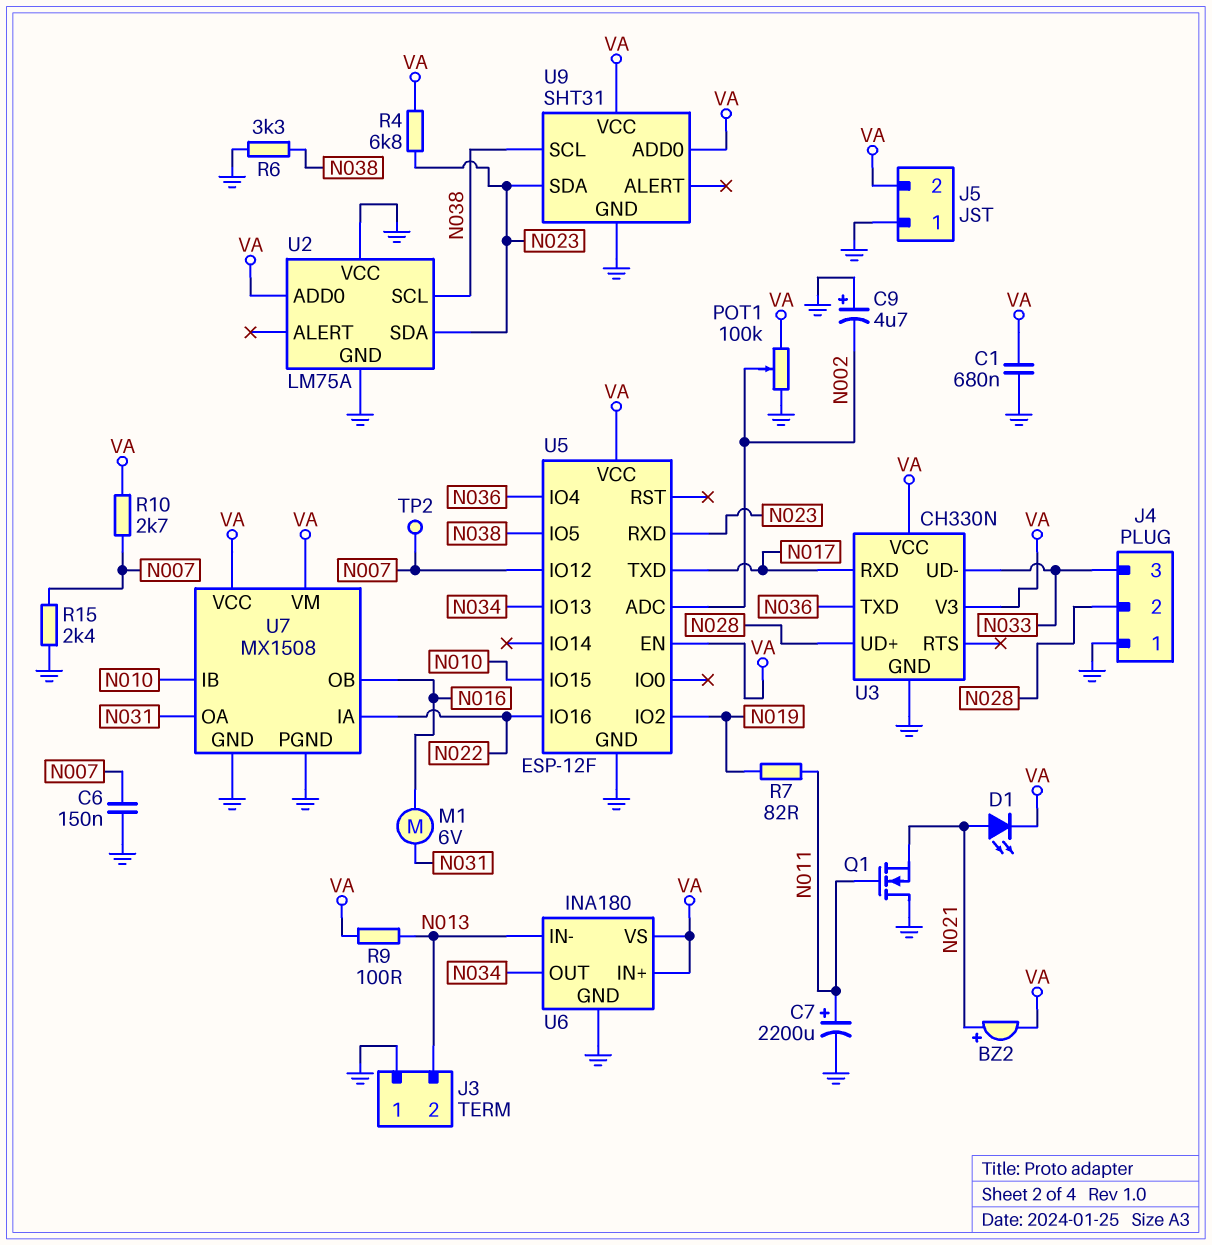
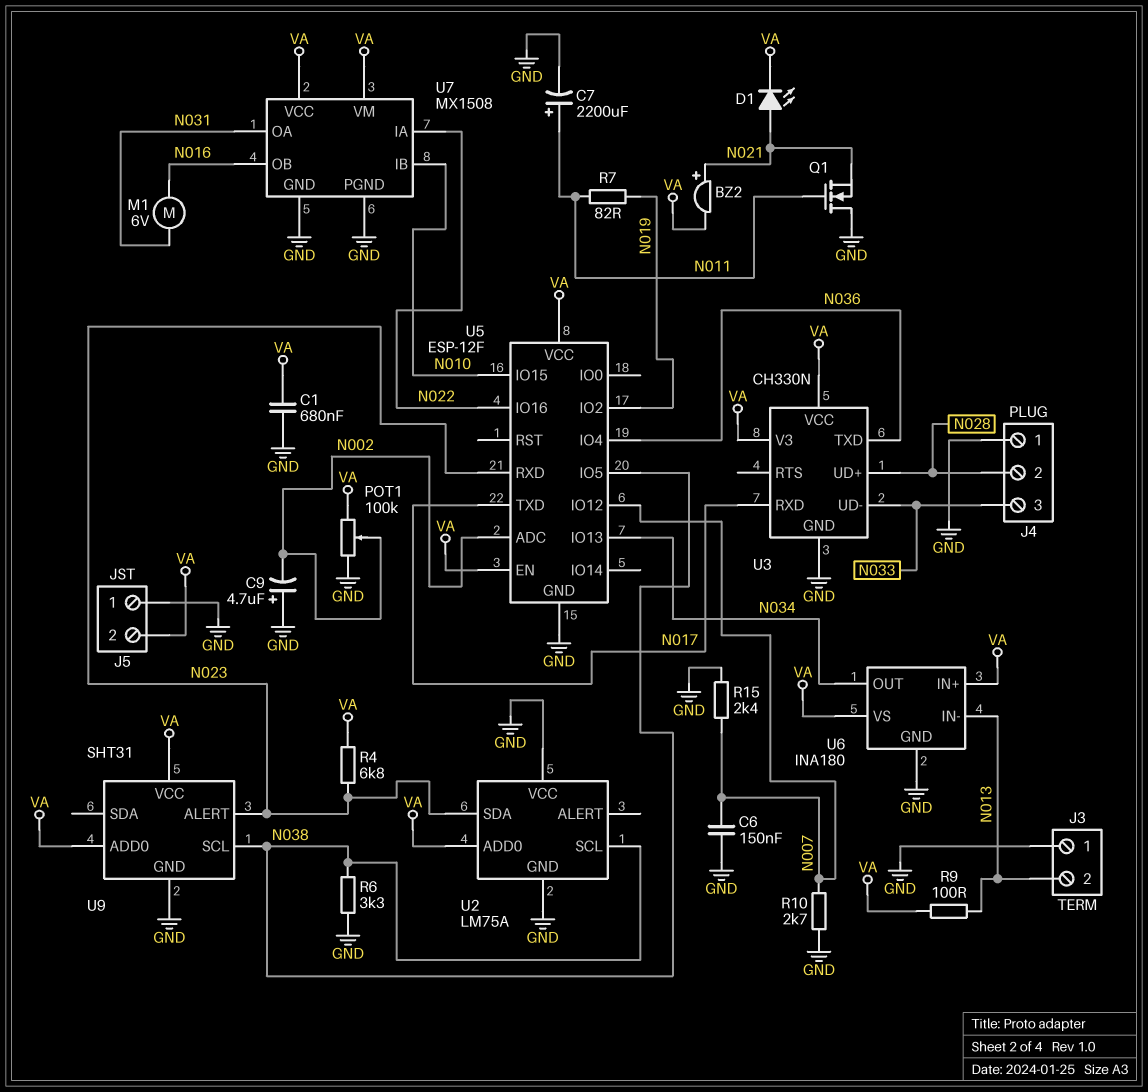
R10: 2.7k (N007, VA) -> 2.7k (GND, N007)
TP2: test point (N007) -> none
U9 pin ALERT: none -> N023
U9 pin SDA: N023 -> none

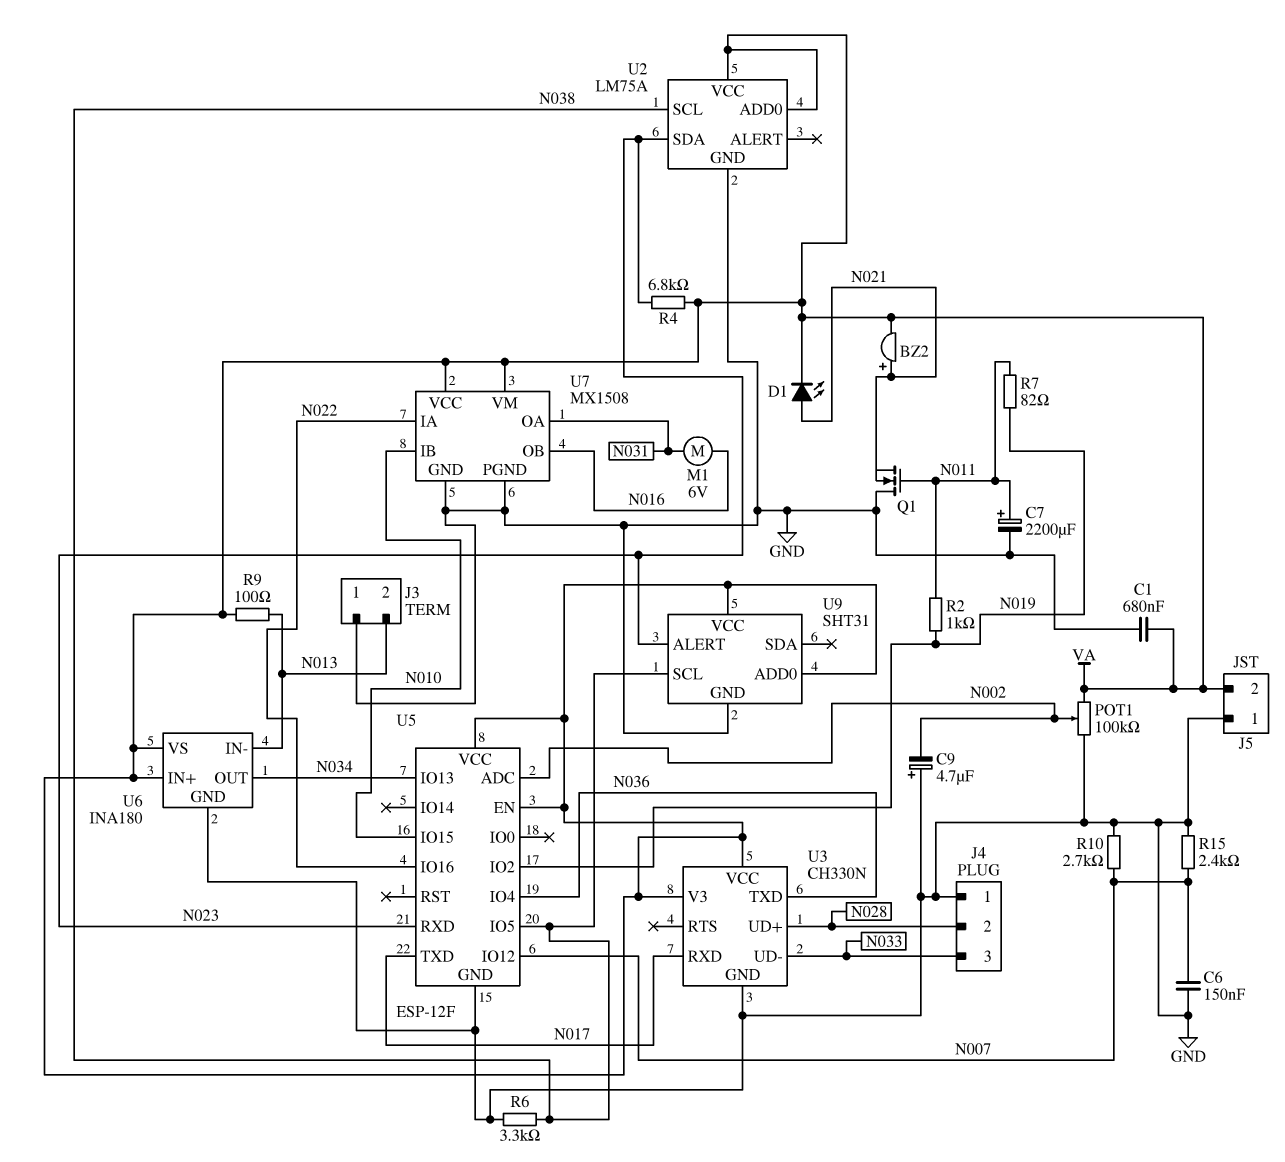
R2: none -> 1k (N011, N019)
U2 pin VCC: GND -> VA

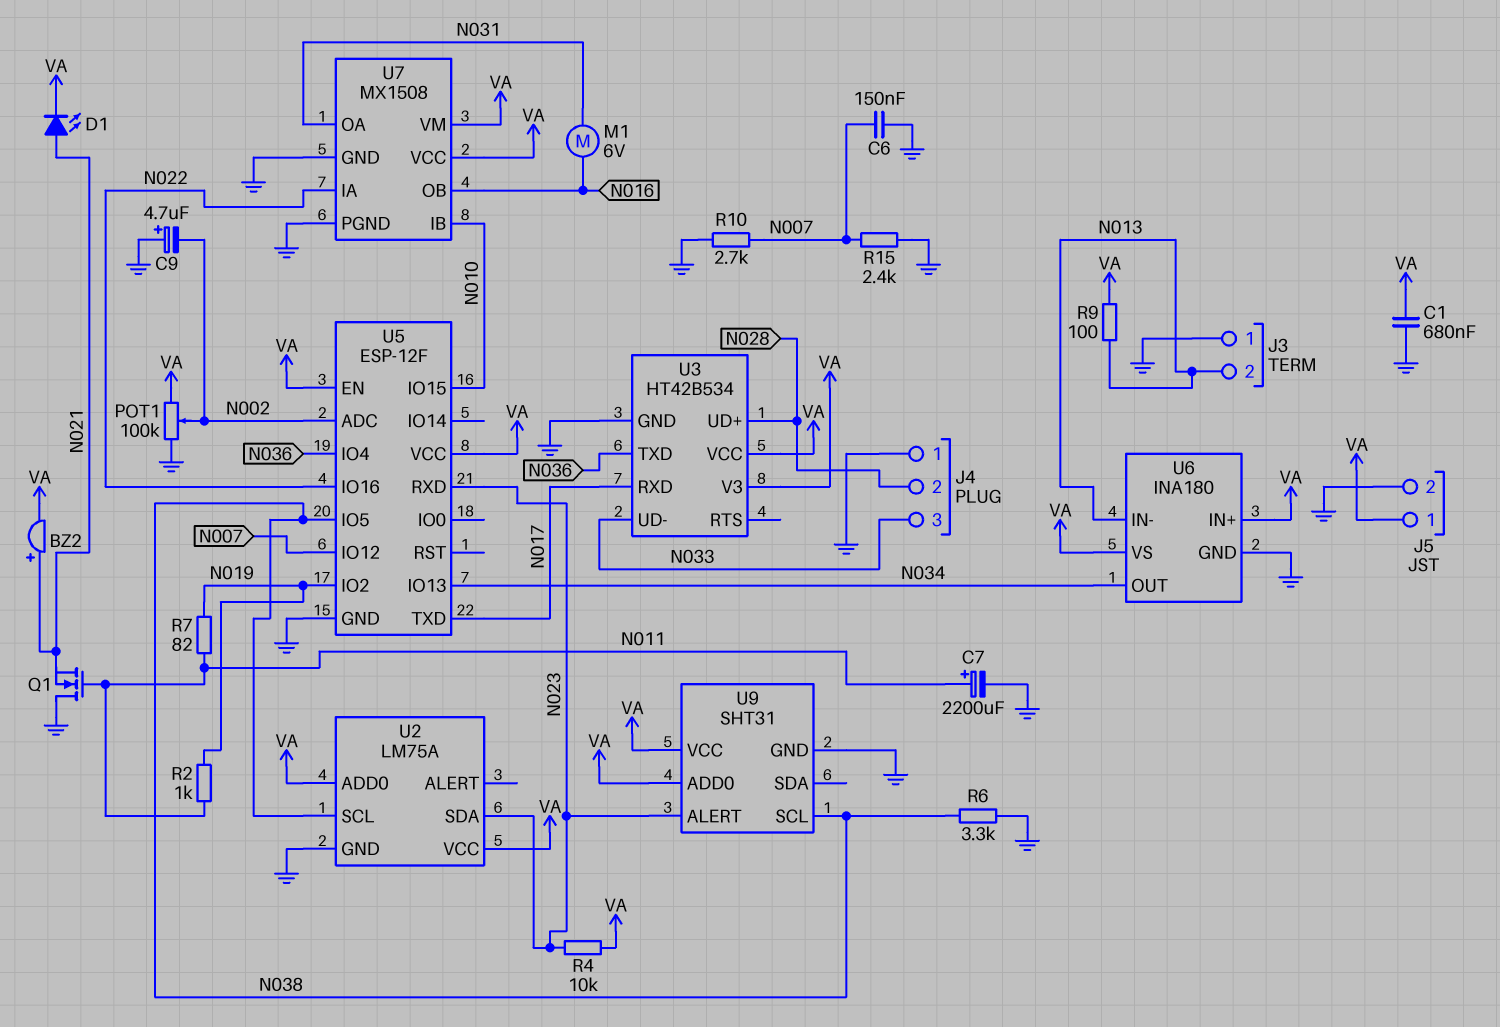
J5 pin 1: GND -> VA
J5 pin 2: VA -> GND
R4: 6.8k (N023, VA) -> 10k (N023, VA)
U3: CH330N -> HT42B534

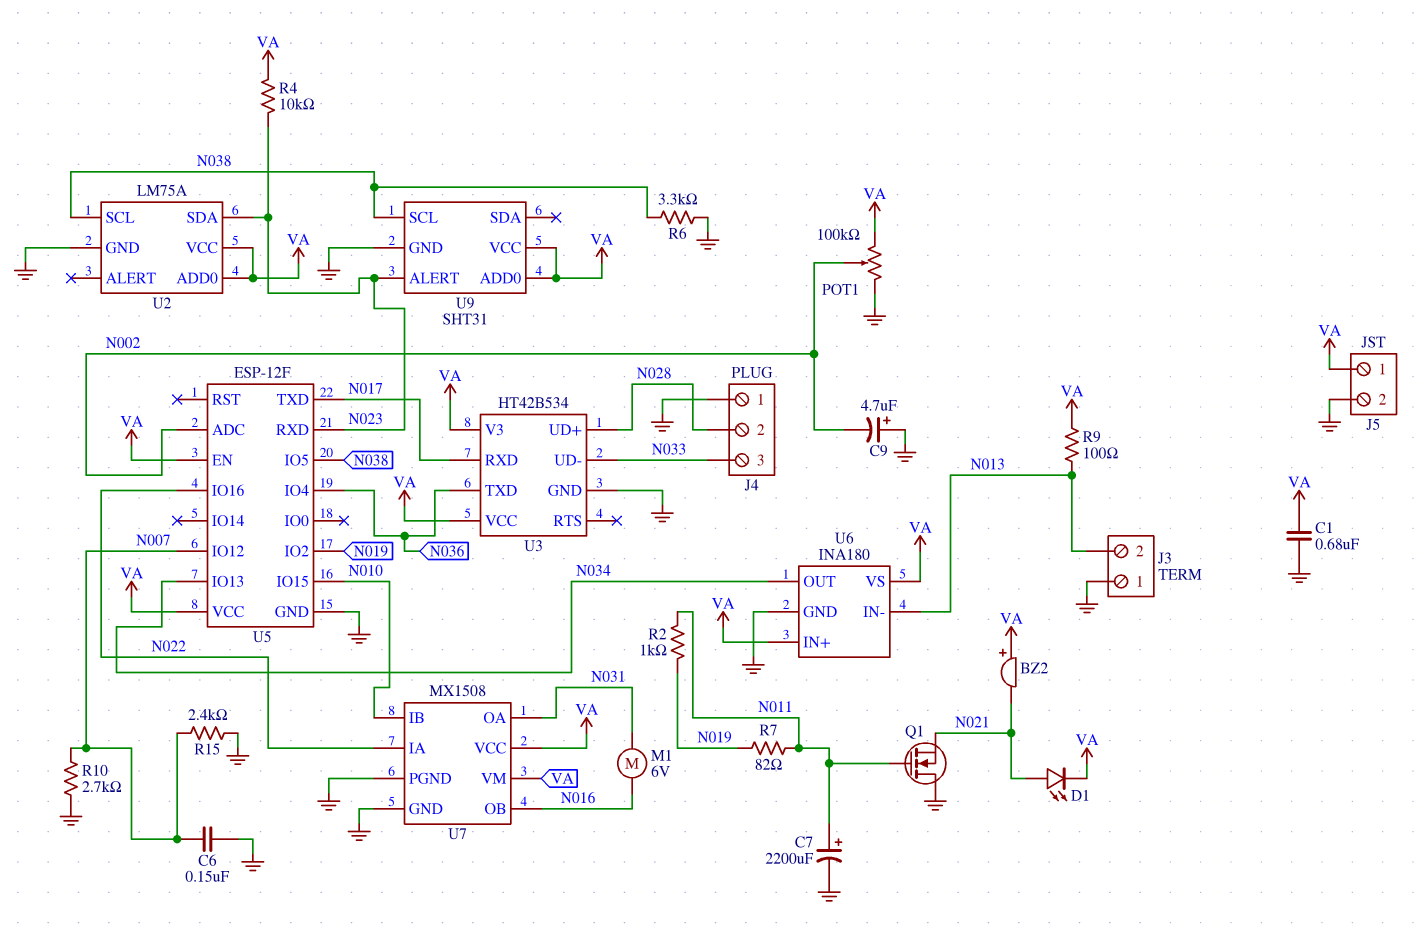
BZ2: buzzer (plus N021, minus VA) -> buzzer (plus VA, minus N021)

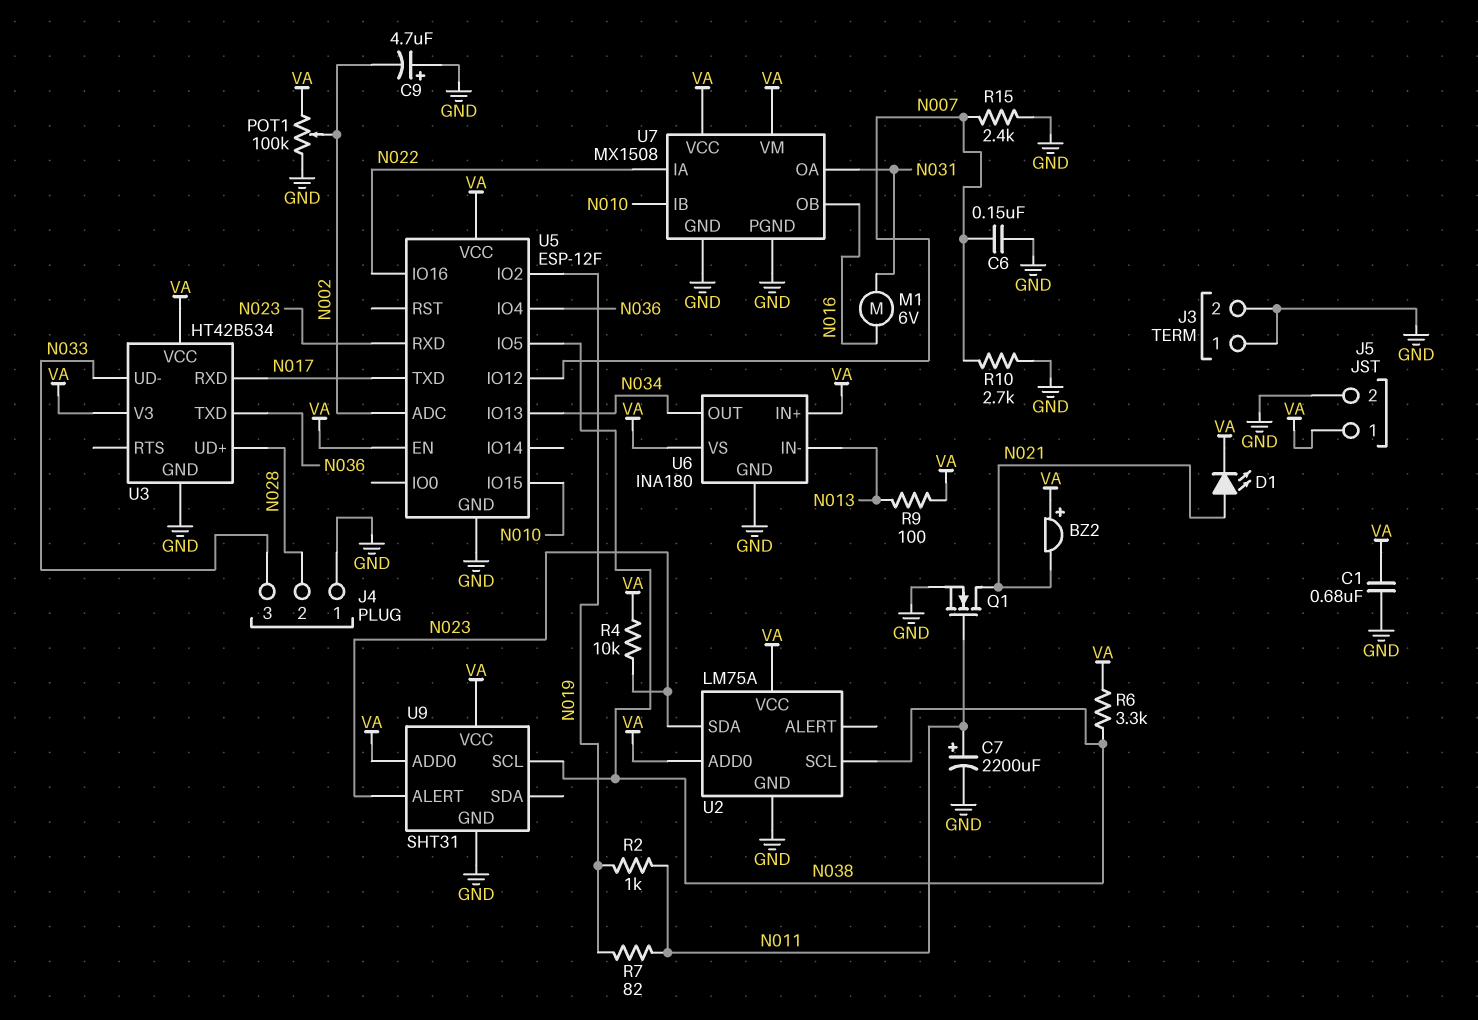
J3 pin 2: N013 -> GND
Q1: NMOS (G N011, D GND, S N021) -> NMOS (G N011, D N021, S GND)
R6: 3.3k (GND, N038) -> 3.3k (N038, VA)

